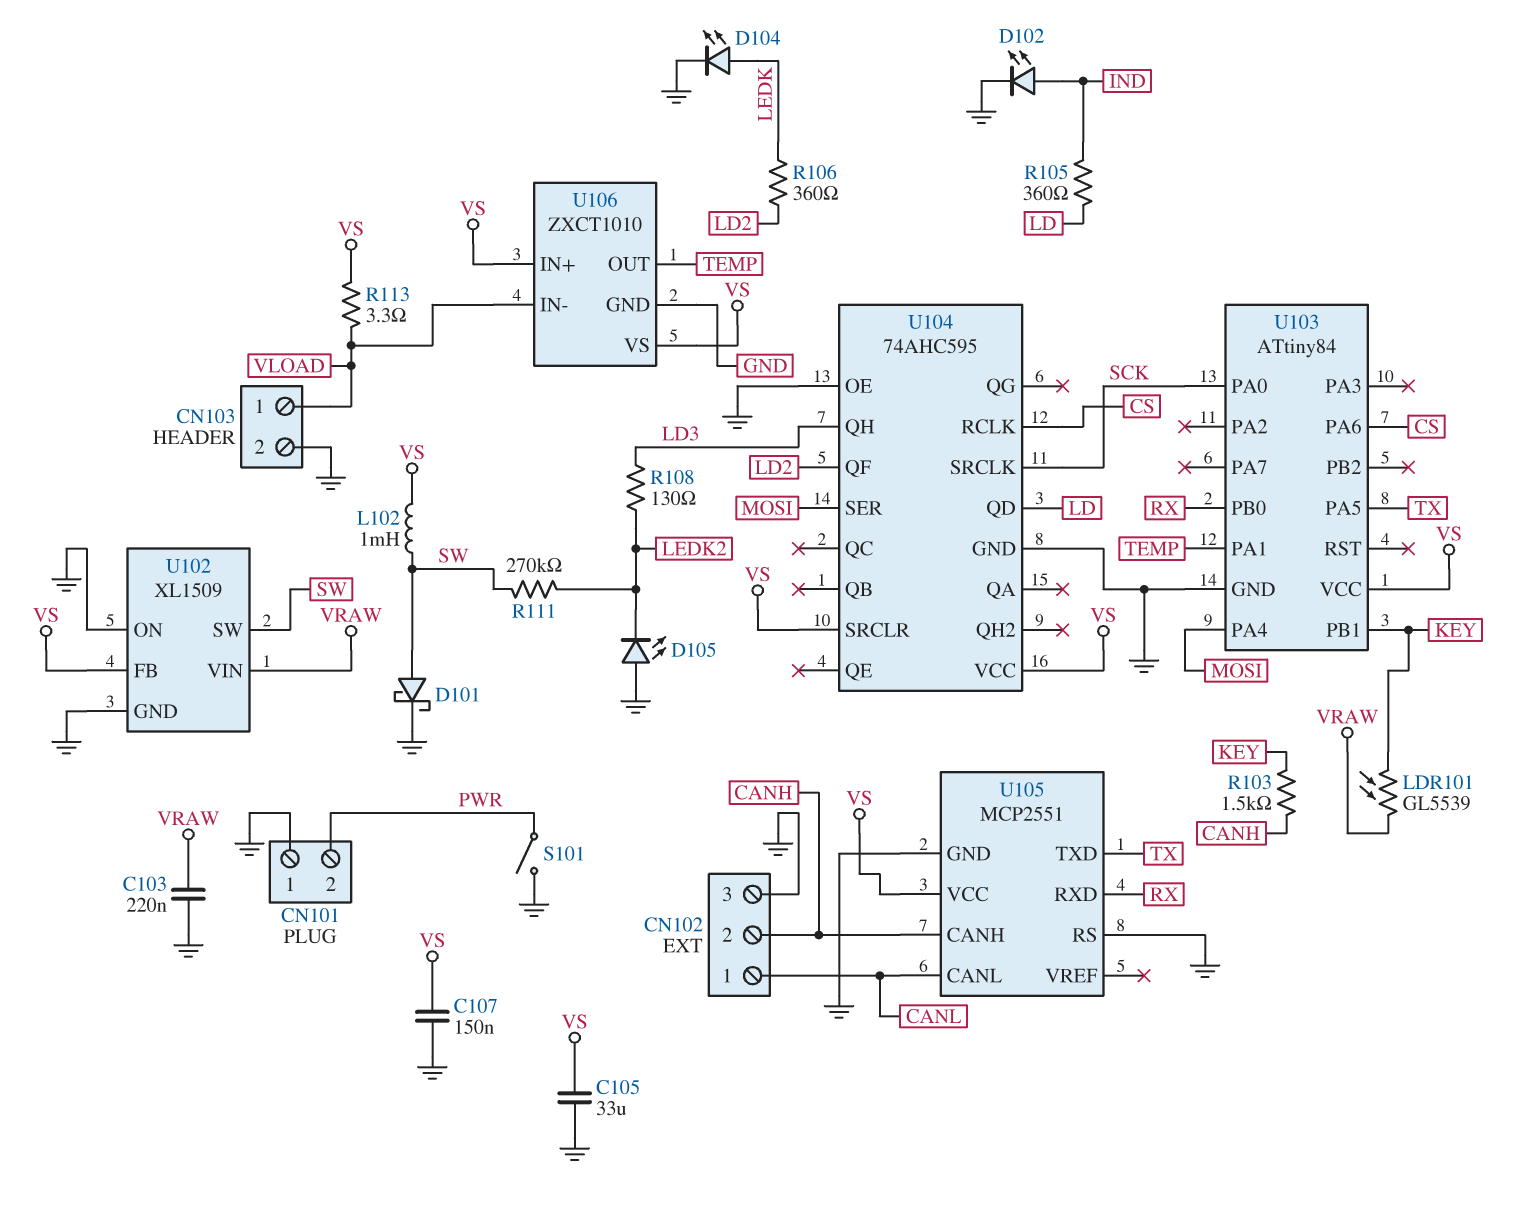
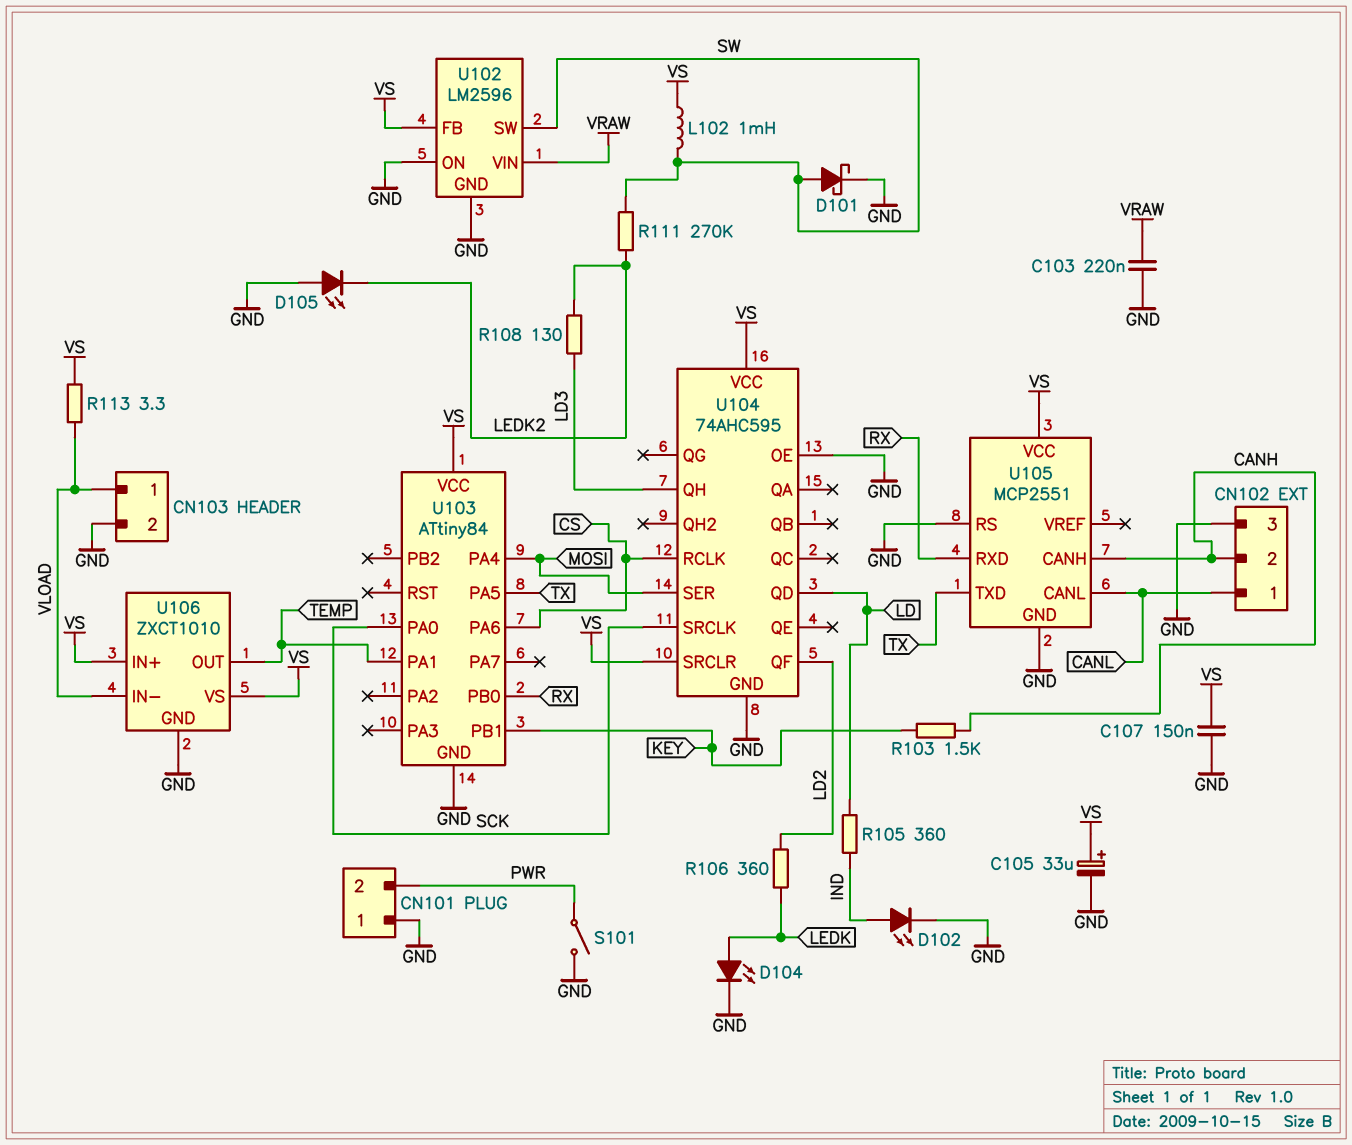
C105: 33uF (GND, VS) -> 33uF (plus VS, minus GND)
LDR101: GL5539 (KEY, VRAW) -> none
U102: XL1509 -> LM2596

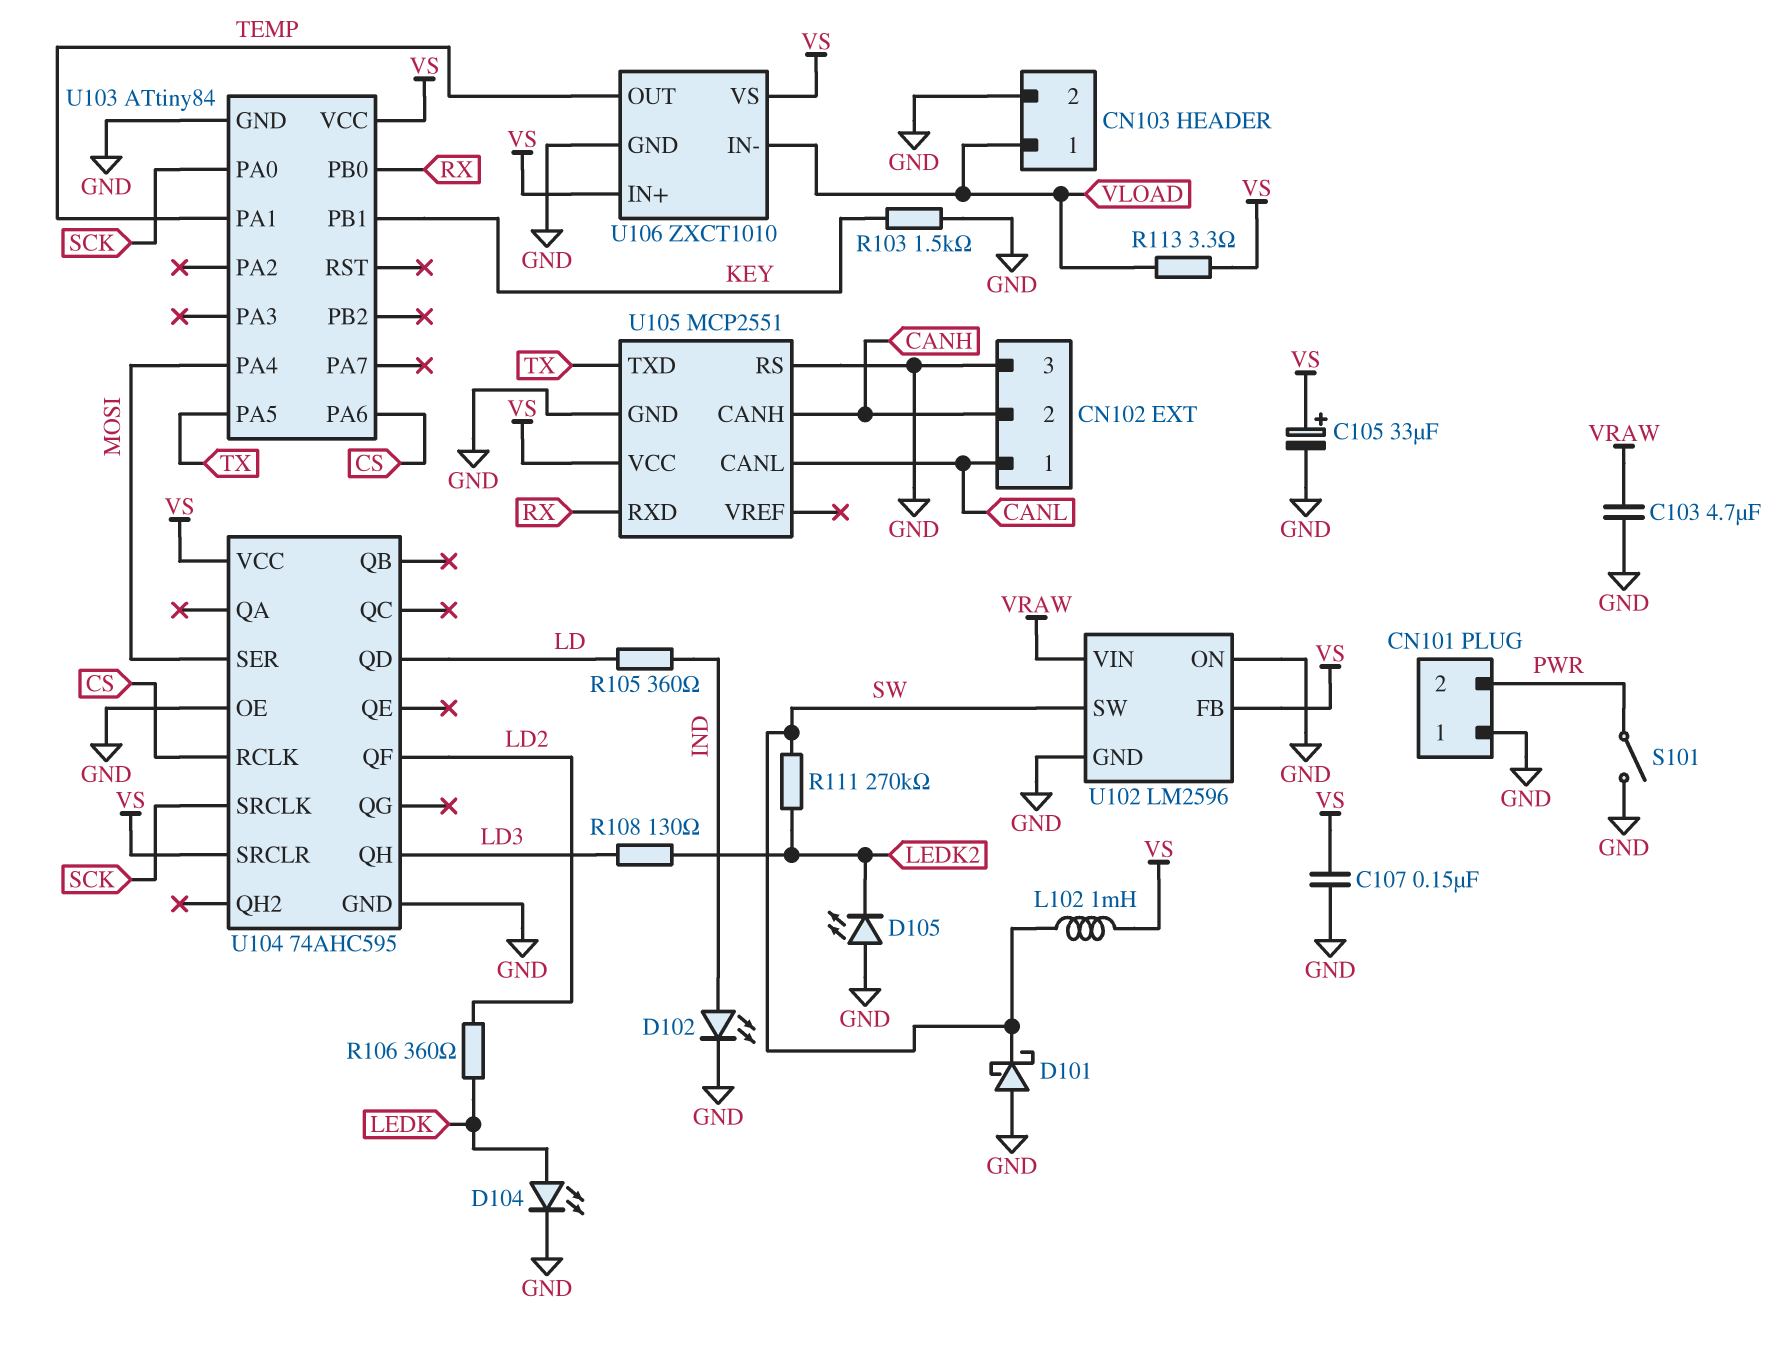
C103: 220nF (GND, VRAW) -> 4.7uF (GND, VRAW)
D101: schottky (A SW, K GND) -> schottky (A GND, K SW)
R103: 1.5k (CANH, KEY) -> 1.5k (GND, KEY)

